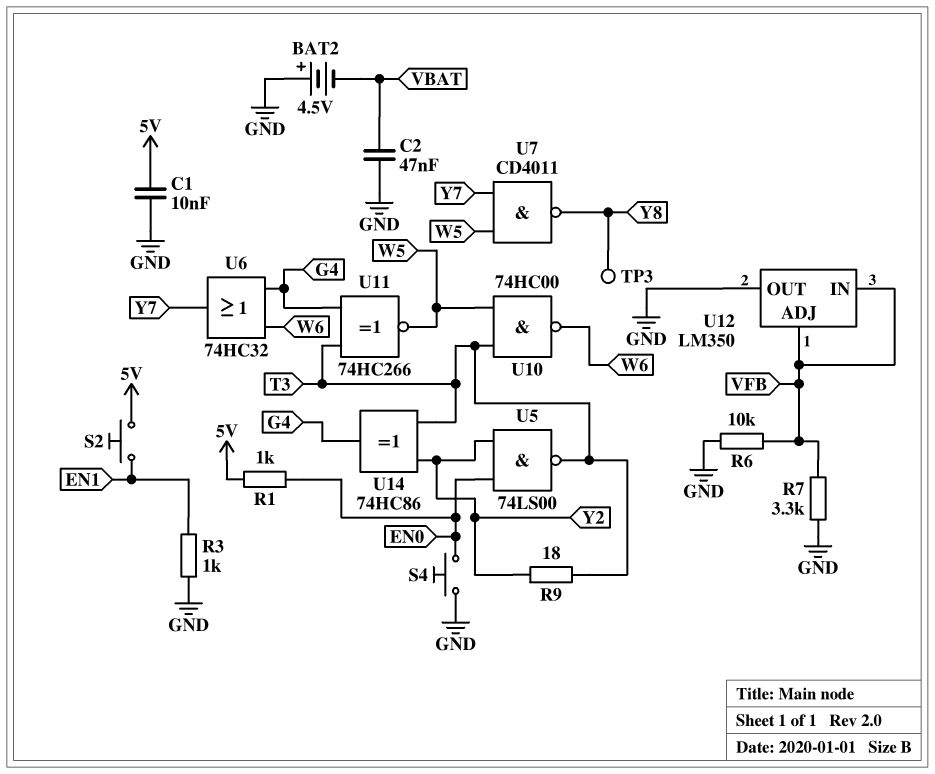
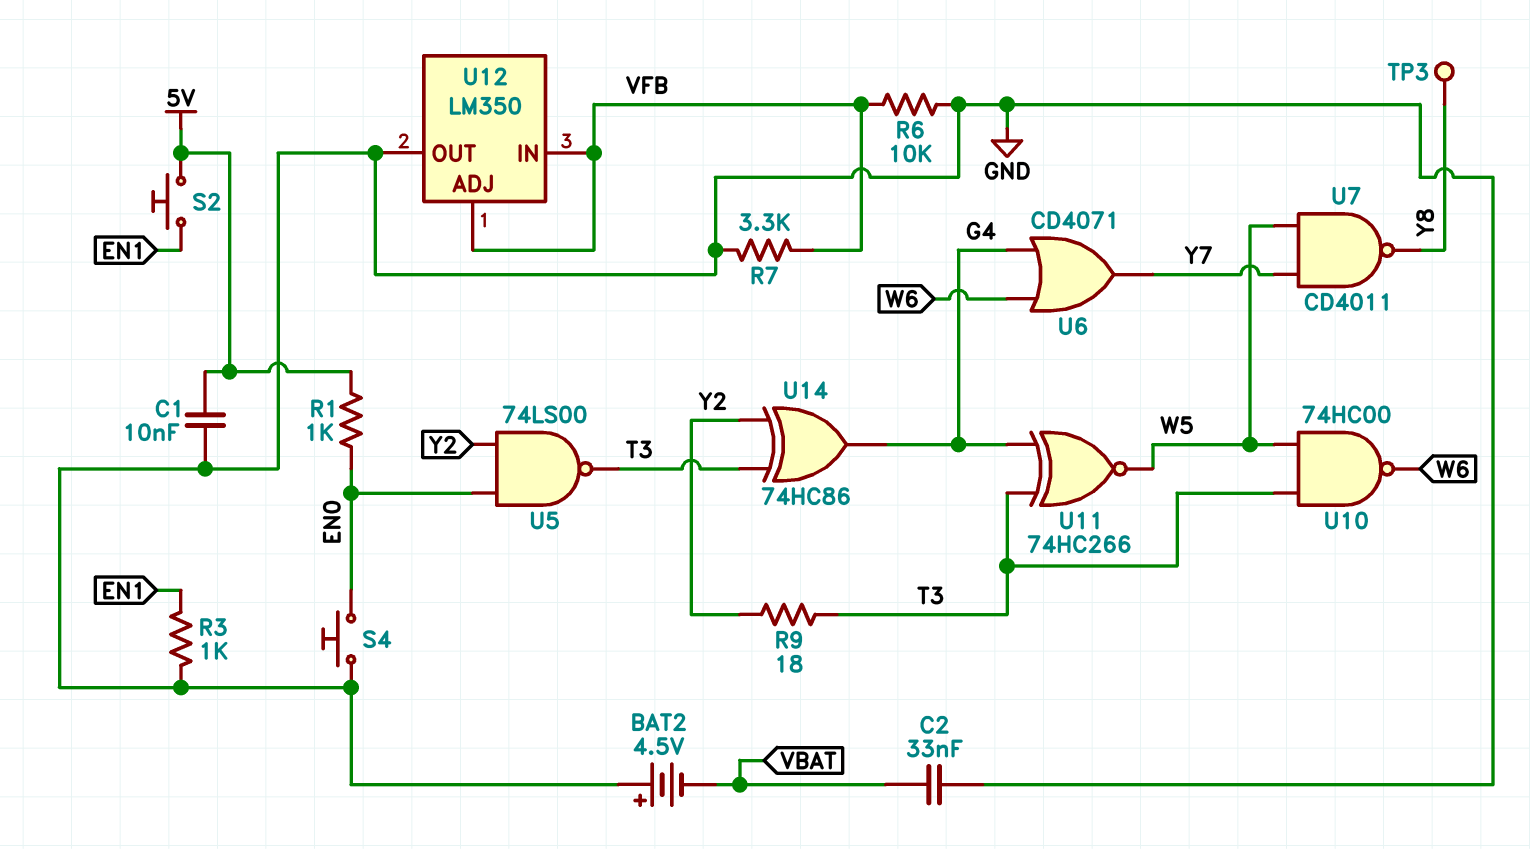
C2: 47nF (GND, VBAT) -> 33nF (GND, VBAT)
U6: OR 74HC32 (in G4, in W6, out Y7) -> OR CD4071 (in G4, in W6, out Y7)

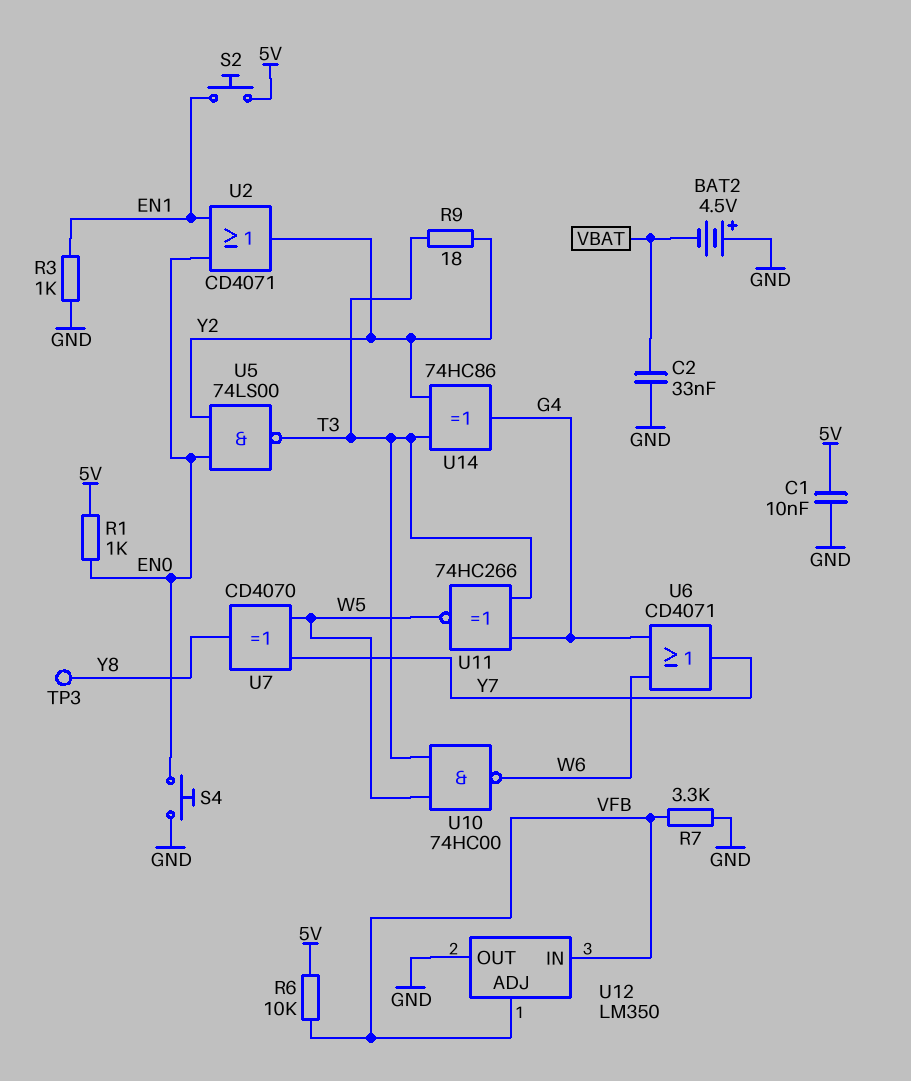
R6: 10k (GND, VFB) -> 10k (5V, VFB)
U2: none -> OR CD4071 (in EN0, in EN1, out Y2)
U7: NAND CD4011 (in W5, in Y7, out Y8) -> XOR CD4070 (in W5, in Y7, out Y8)

